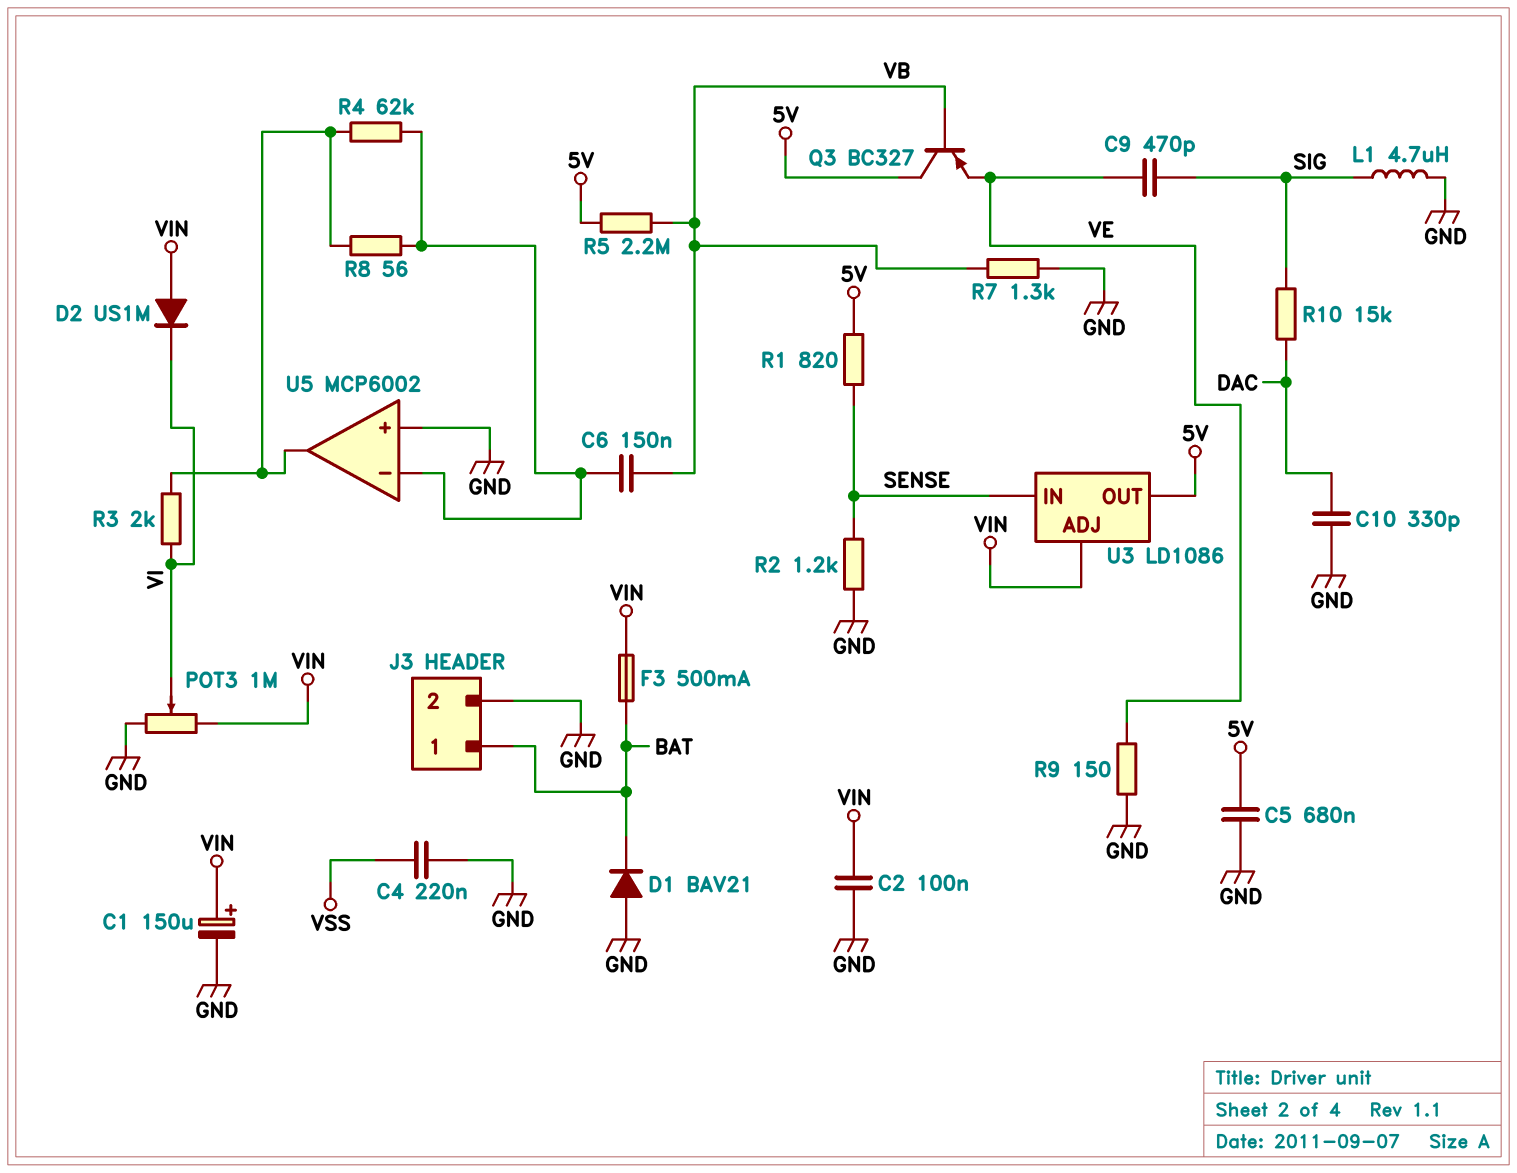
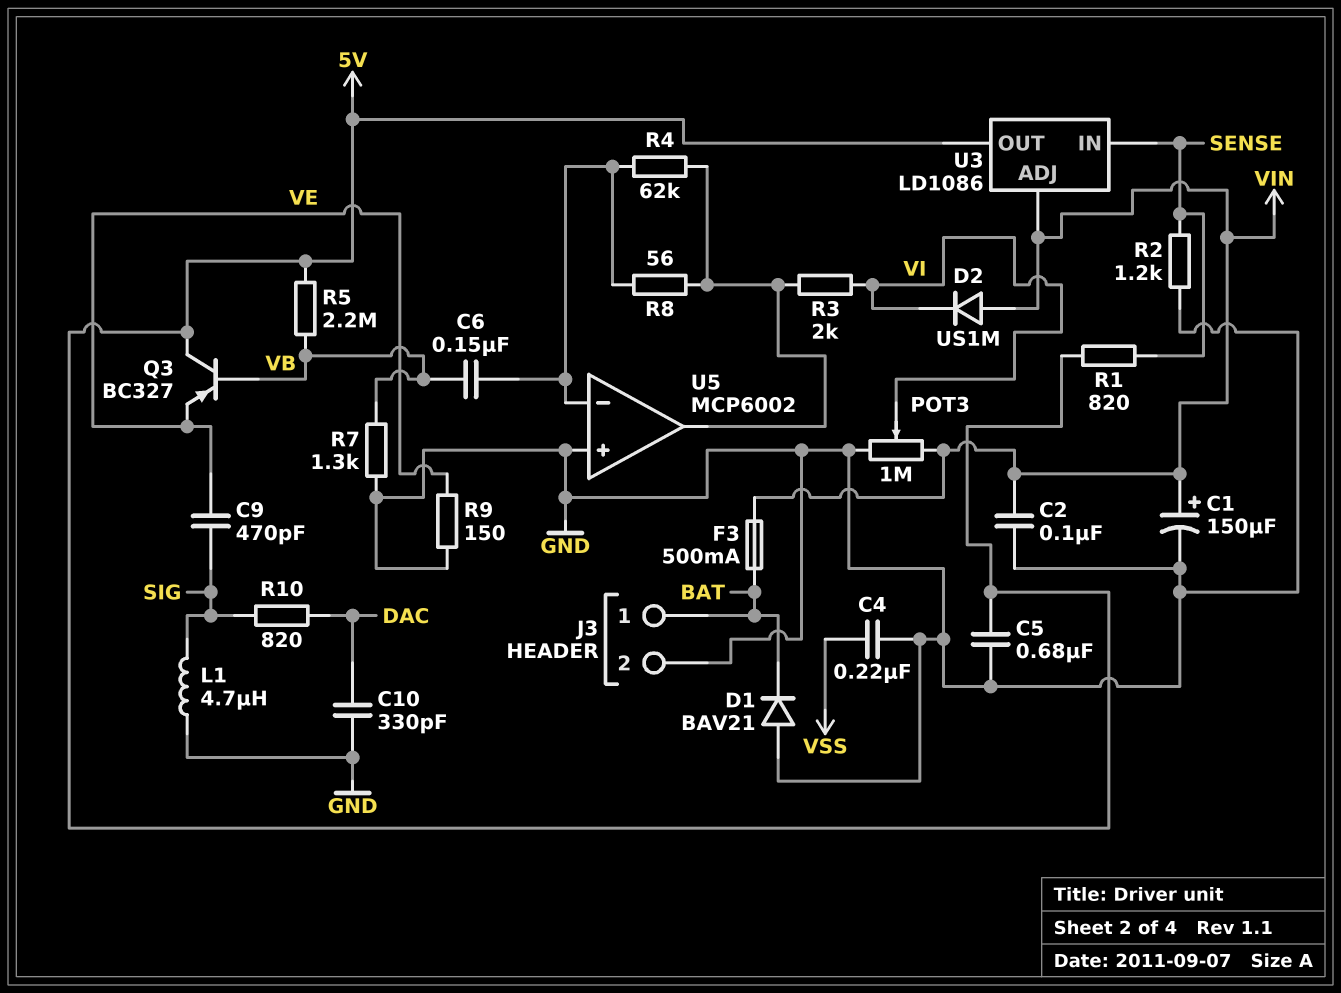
R10: 15k (DAC, SIG) -> 820 (DAC, SIG)

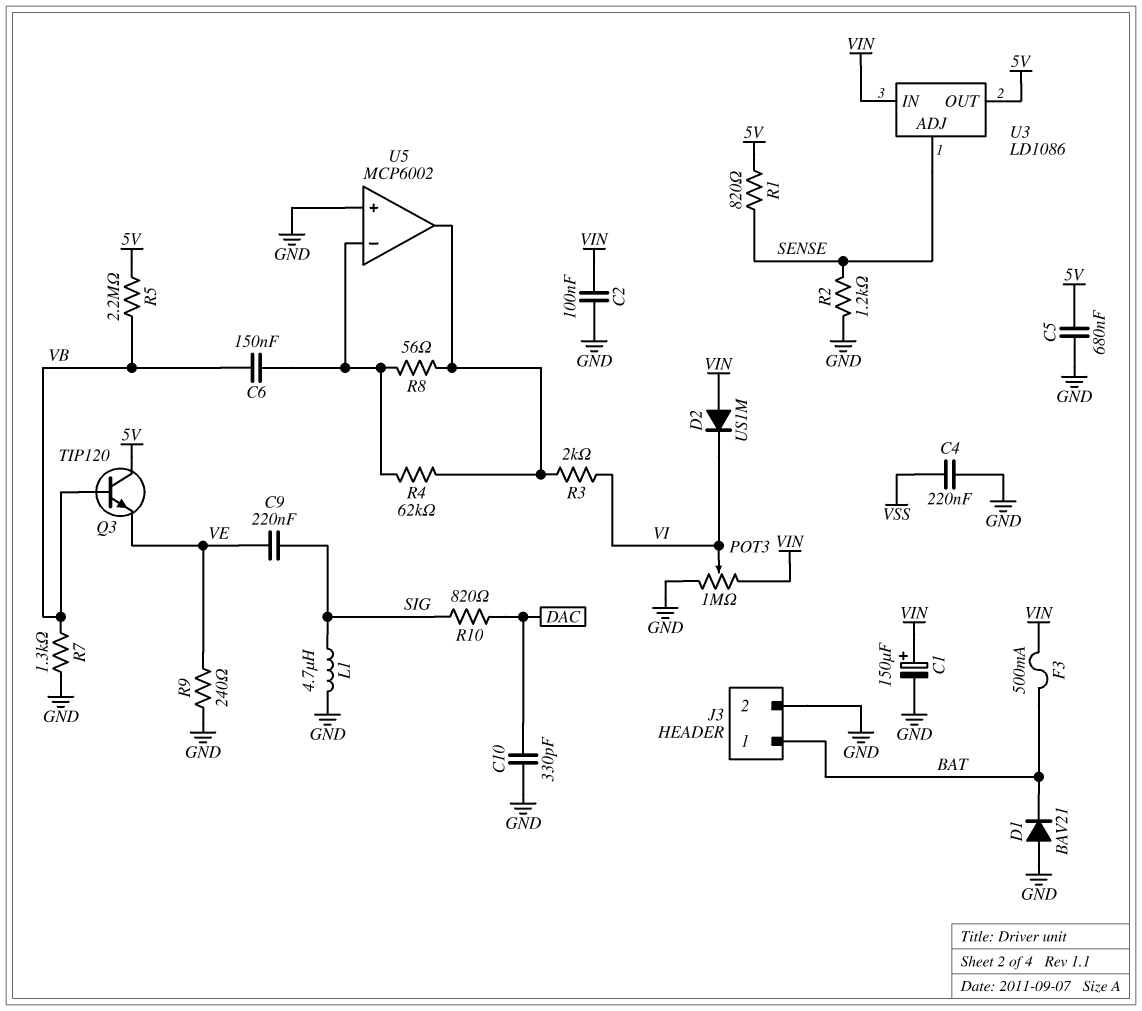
C9: 470pF (SIG, VE) -> 220nF (SIG, VE)
Q3: PNP BC327 (B VB, C 5V, E VE) -> NPN TIP120 (B VB, C 5V, E VE)
R9: 150 (GND, VE) -> 240 (GND, VE)
U3 pin ADJ: VIN -> SENSE
U3 pin IN: SENSE -> VIN

